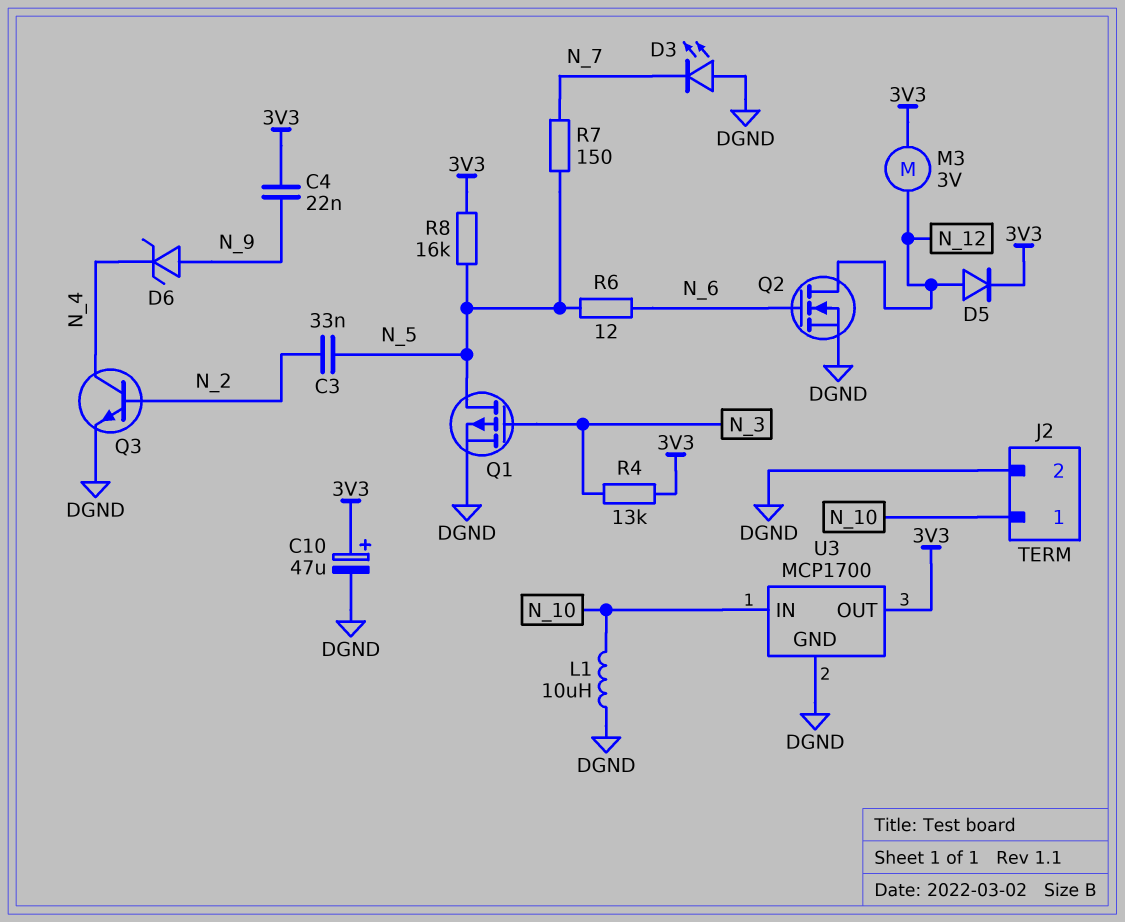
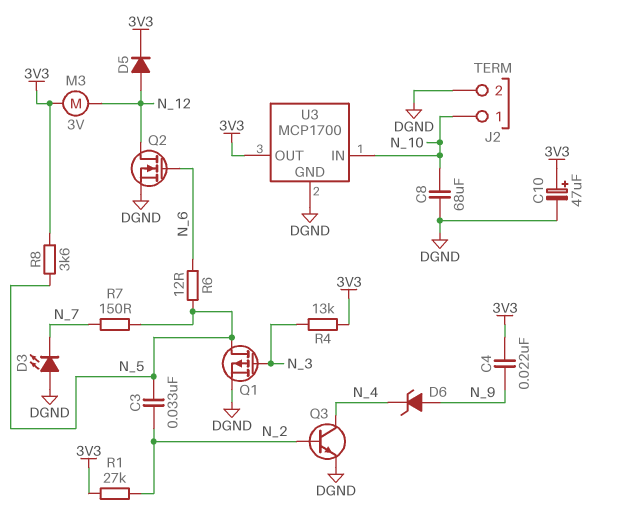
C8: none -> 68uF (DGND, N_10)
L1: 10uH (DGND, N_10) -> none
R1: none -> 27k (3V3, N_2)
R8: 16k (3V3, N_5) -> 3.6k (3V3, N_5)

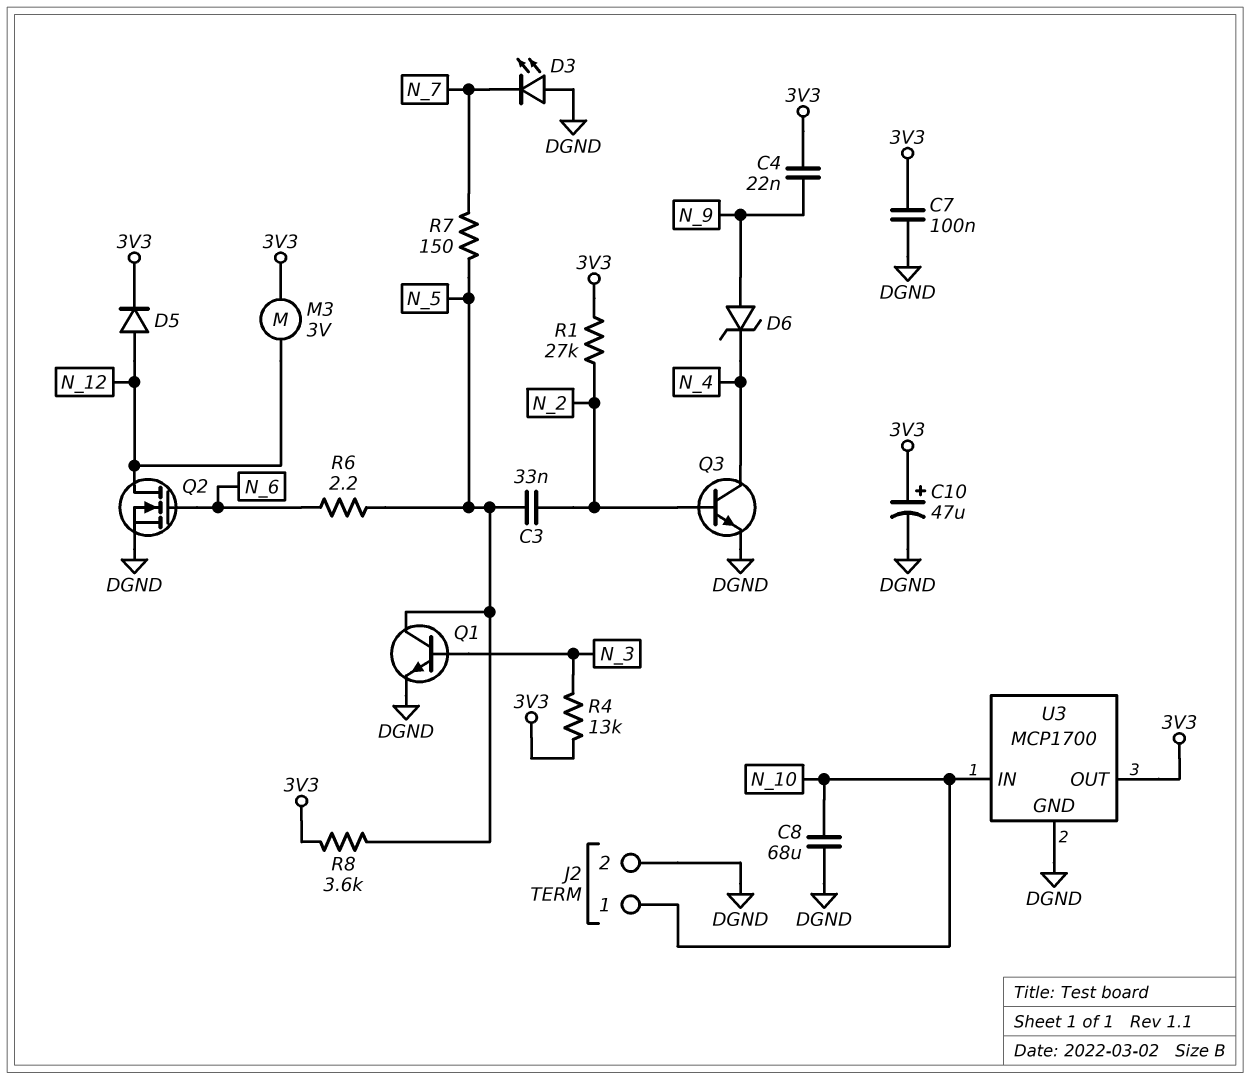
C7: none -> 100nF (3V3, DGND)
Q1: PMOS (G N_3, D N_5, S DGND) -> NPN (B N_3, C N_5, E DGND)
R6: 12 (N_5, N_6) -> 2.2 (N_5, N_6)

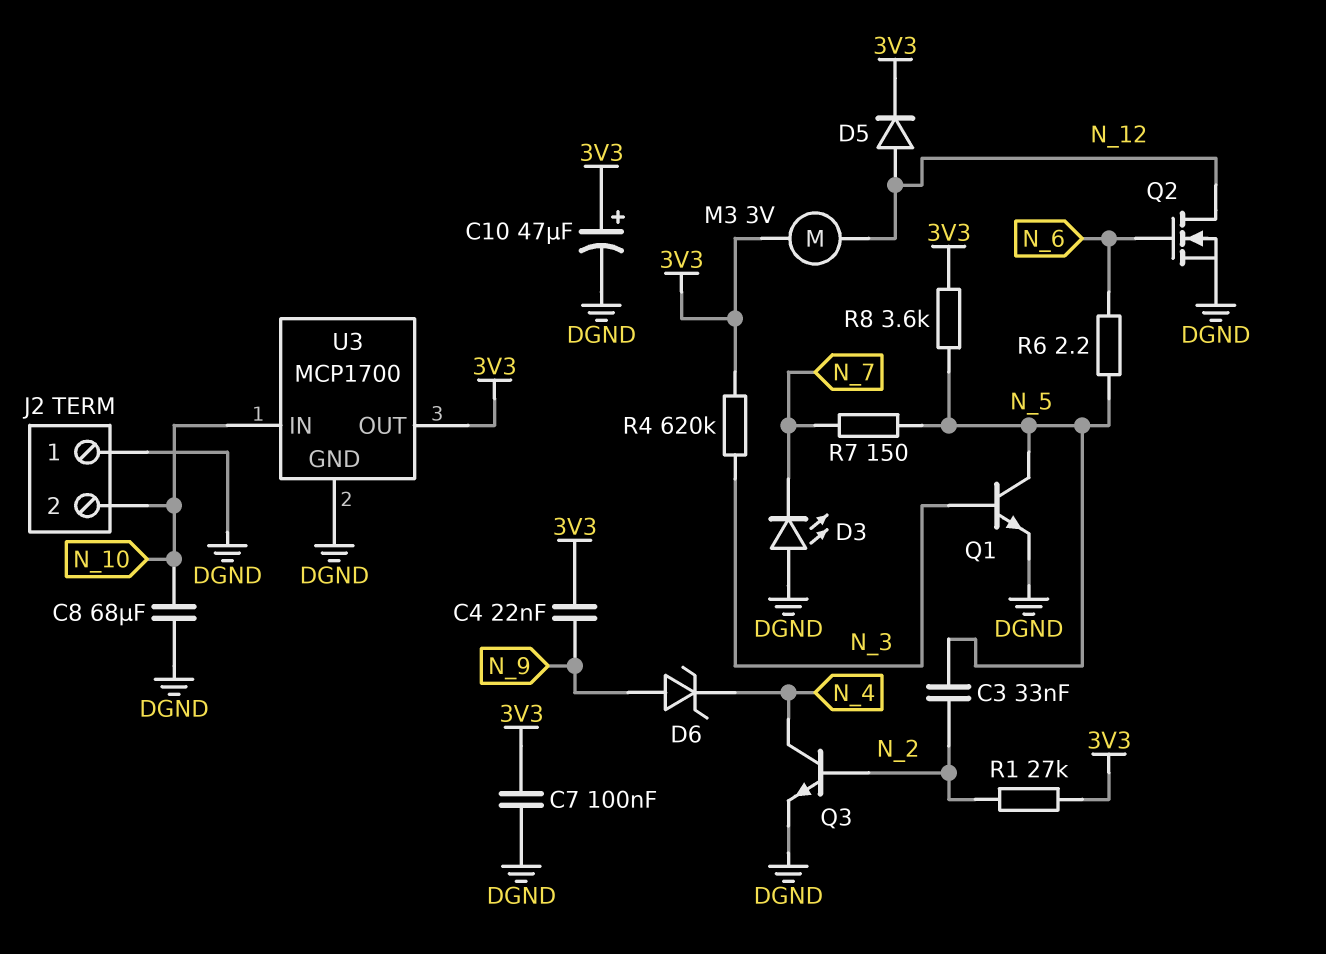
J2 pin 1: N_10 -> DGND
J2 pin 2: DGND -> N_10
R4: 13k (3V3, N_3) -> 620k (3V3, N_3)

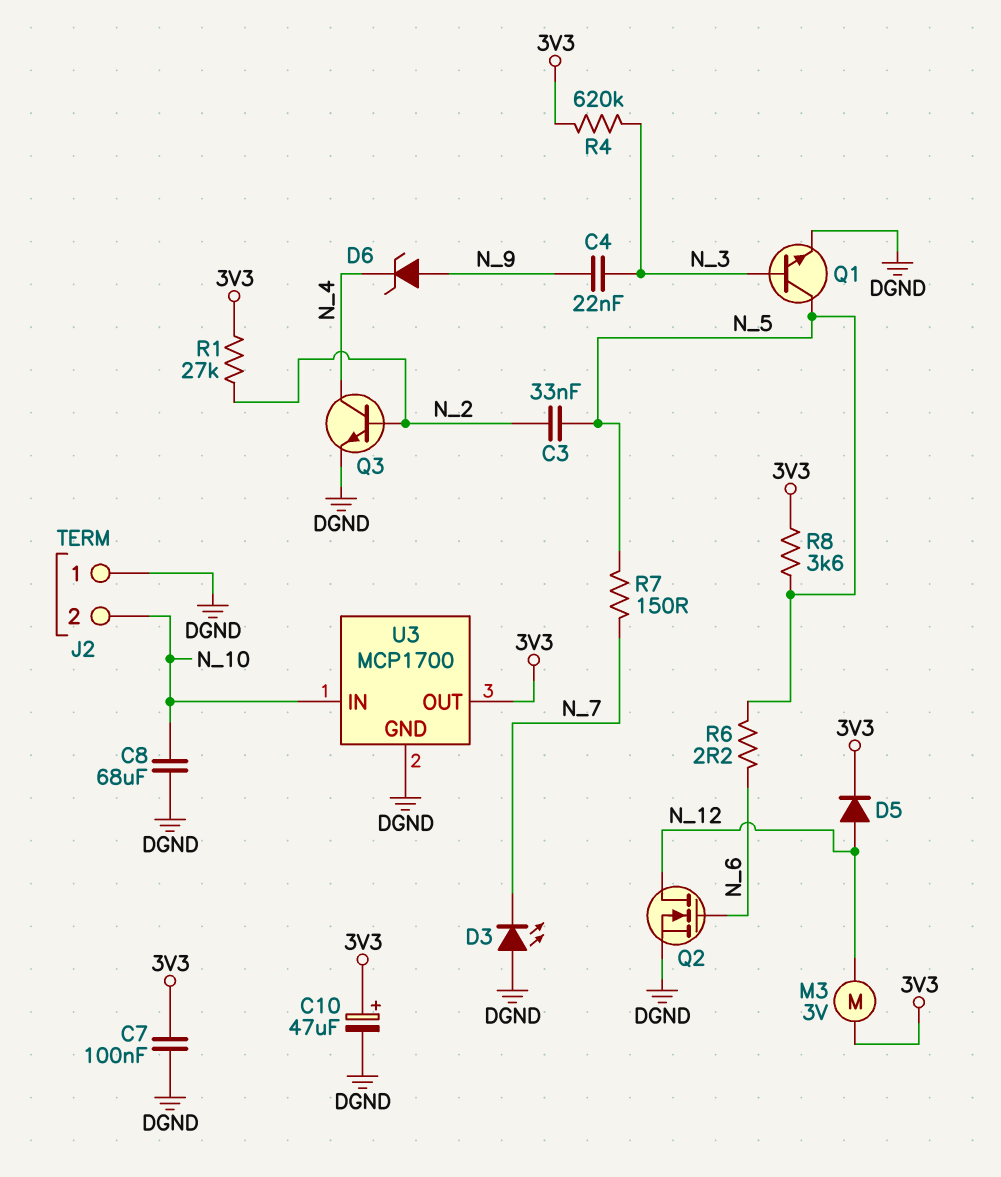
C4: 22nF (3V3, N_9) -> 22nF (N_3, N_9)

